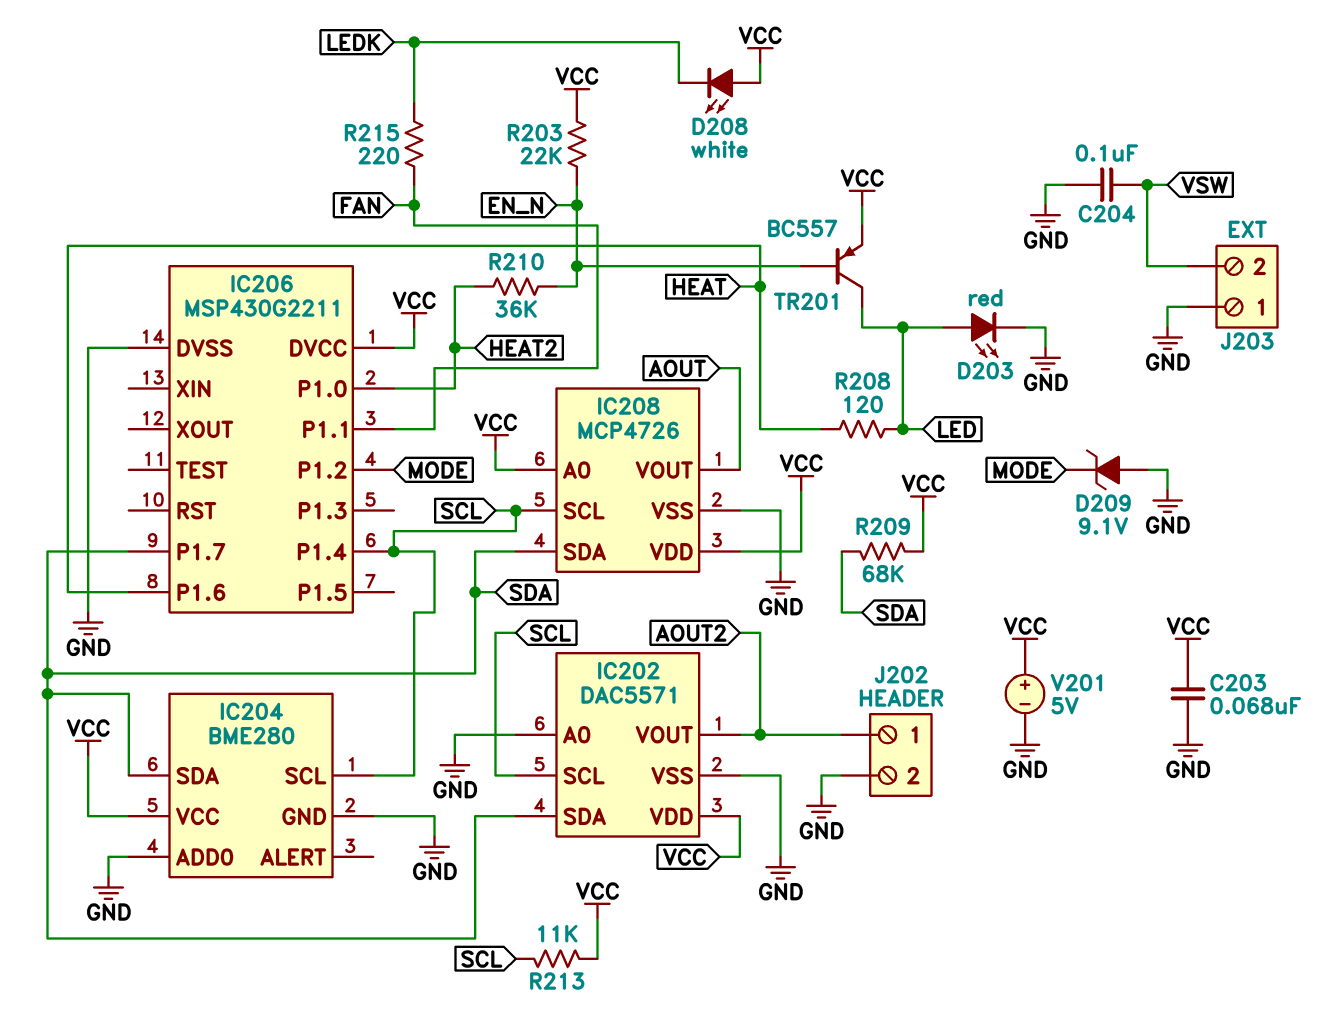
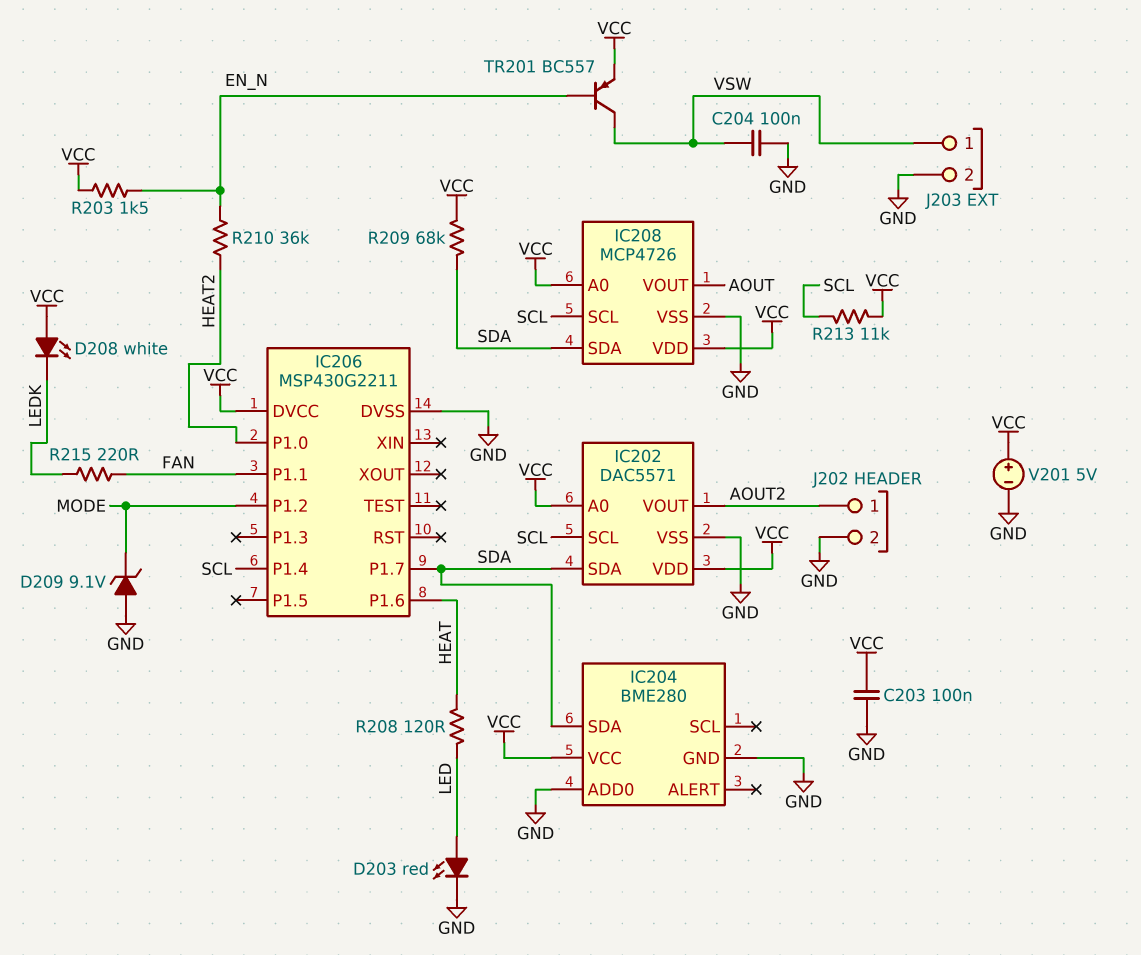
C203: 68nF (GND, VCC) -> 100nF (GND, VCC)
IC202 pin A0: GND -> VCC
IC204 pin SCL: SCL -> none
J203 pin 1: GND -> VSW
J203 pin 2: VSW -> GND
R203: 22k (EN_N, VCC) -> 1.5k (EN_N, VCC)
TR201: PNP BC557 (B EN_N, C LED, E VCC) -> PNP BC557 (B EN_N, C VSW, E VCC)

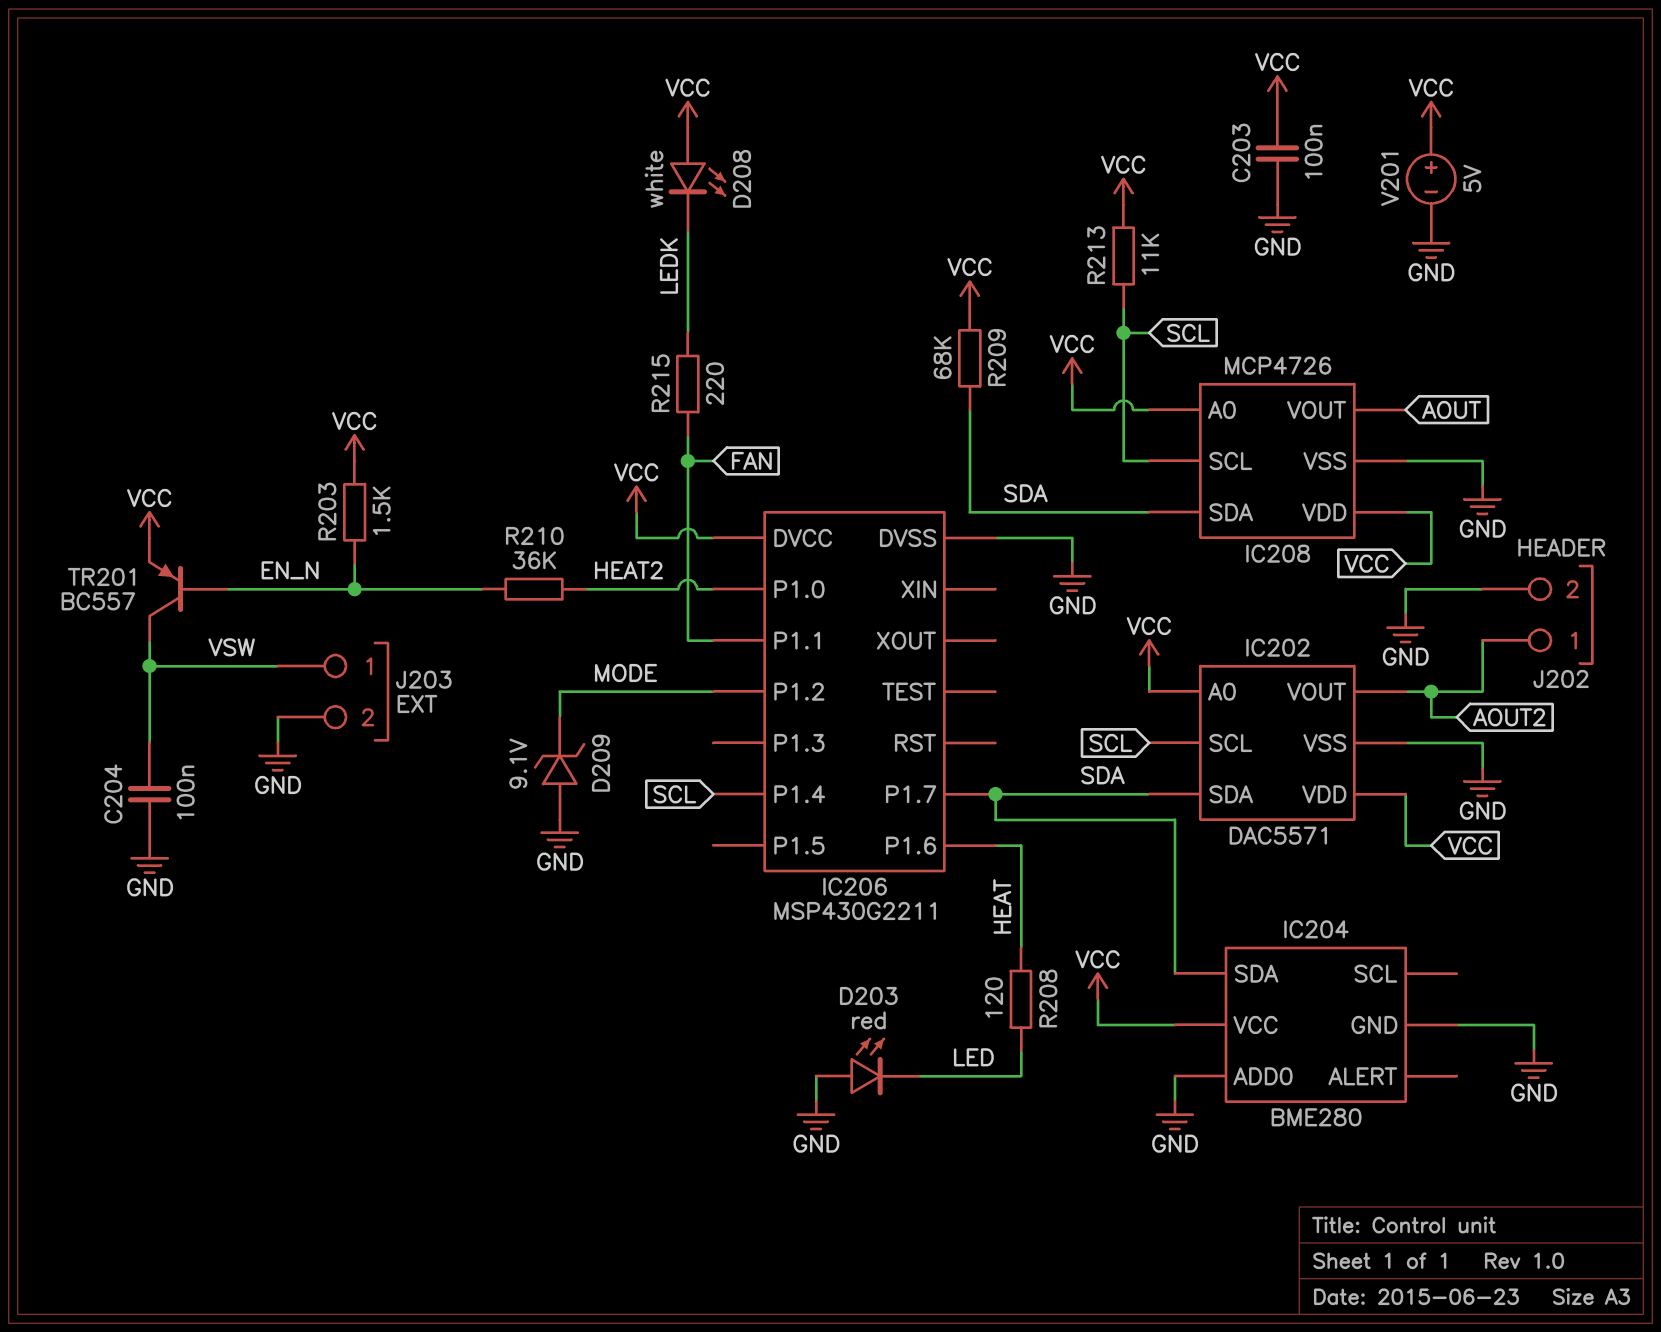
D203: LED red (A LED, K GND) -> LED red (A GND, K LED)

